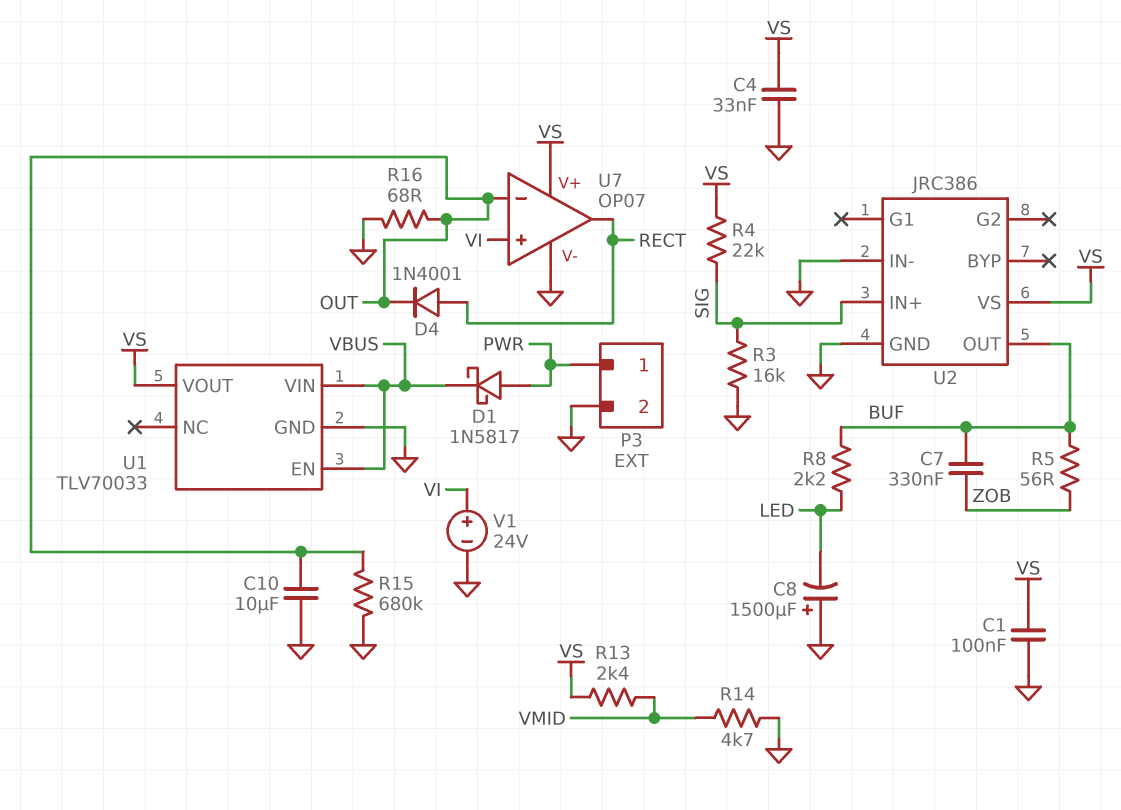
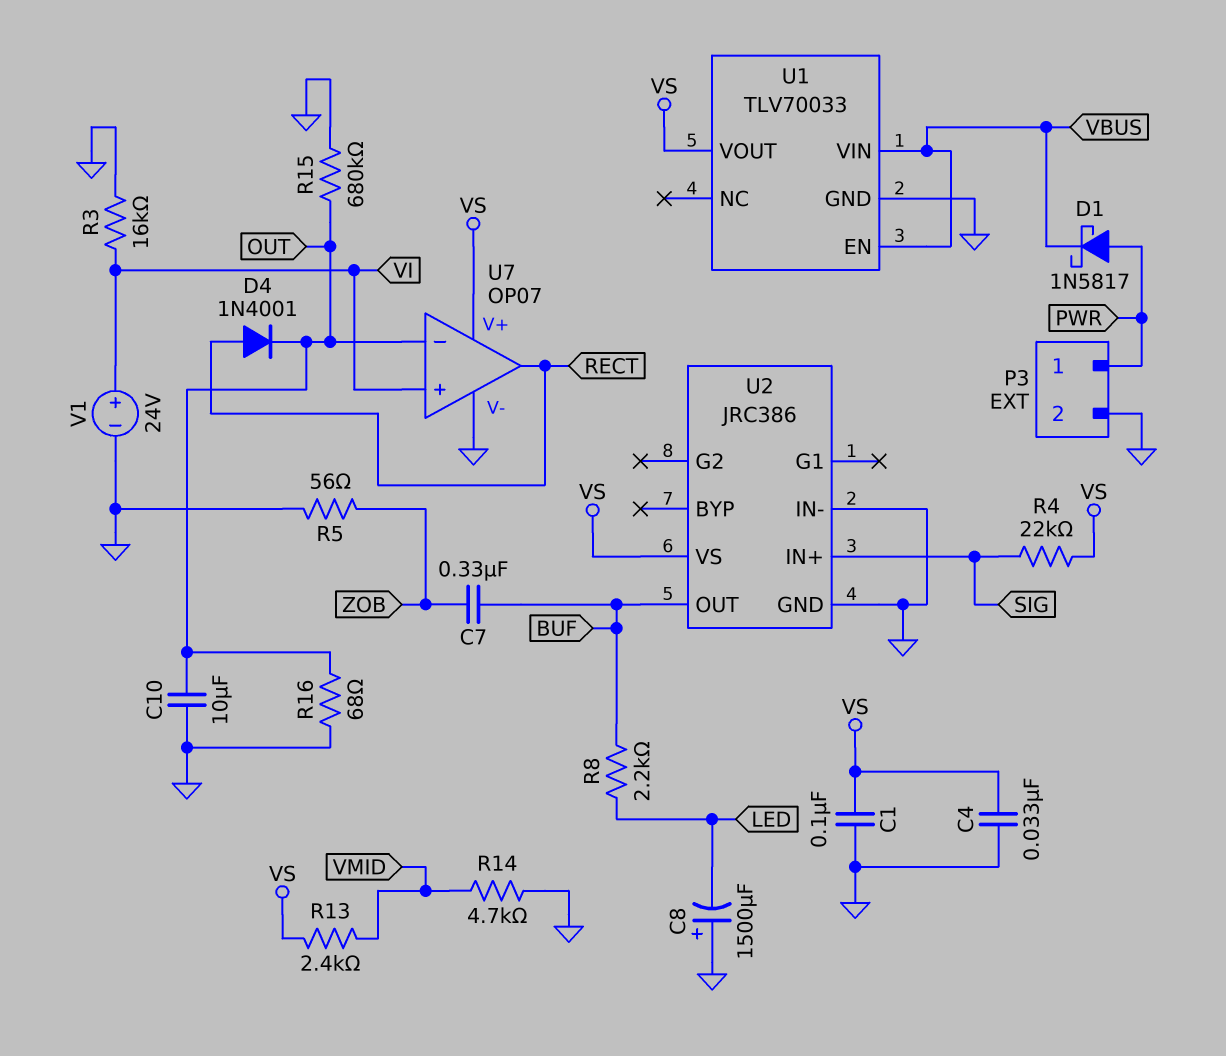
R3: 16k (GND, SIG) -> 16k (GND, VI)
R5: 56 (BUF, ZOB) -> 56 (GND, ZOB)

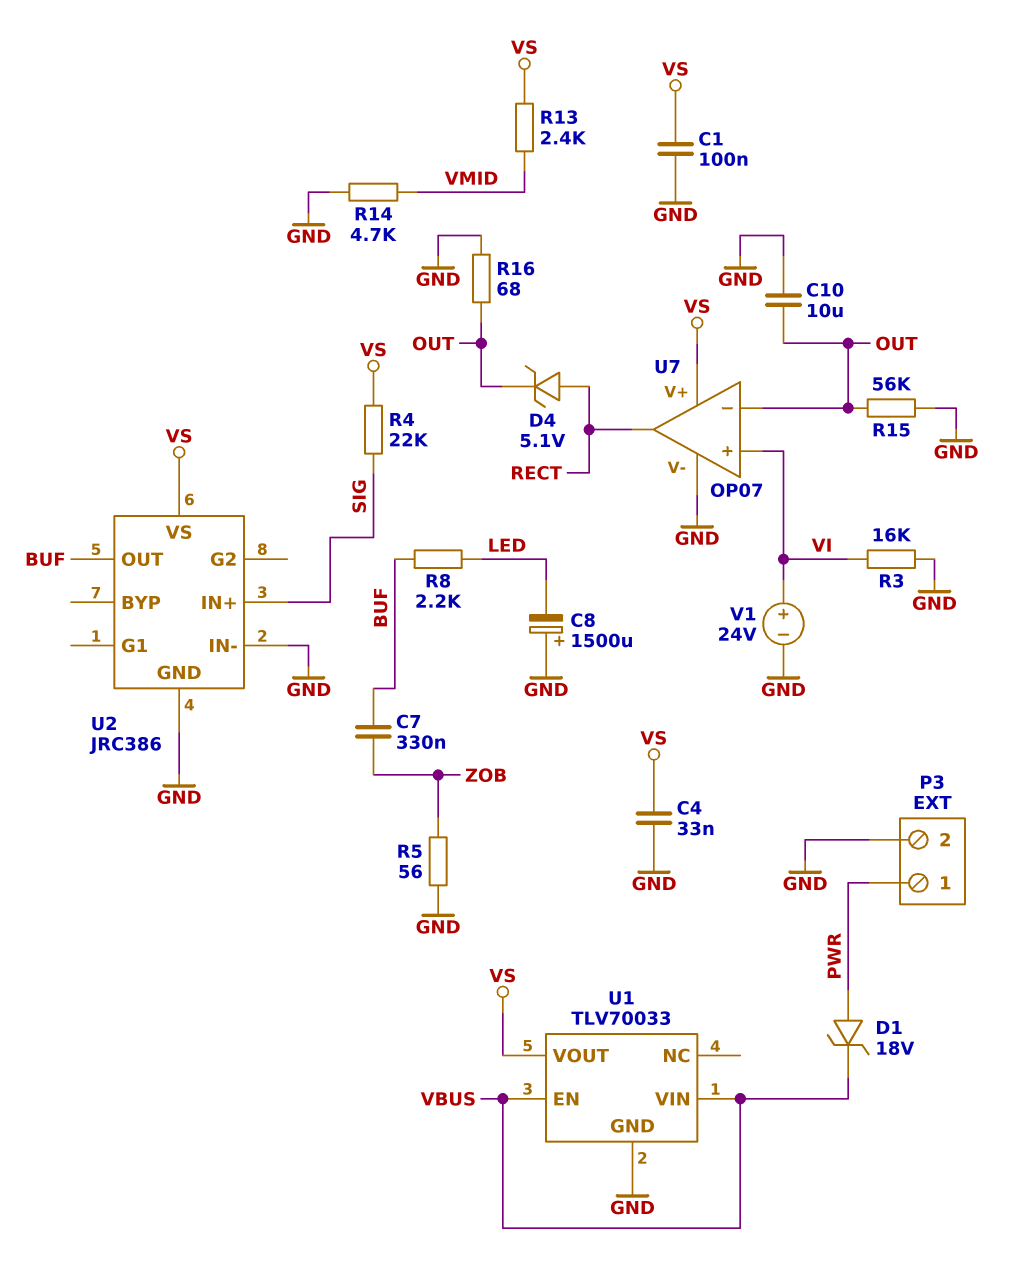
D1: schottky 1N5817 (A PWR, K VBUS) -> zener 18V (A PWR, K VBUS)
D4: diode 1N4001 (A RECT, K OUT) -> zener 5.1V (A RECT, K OUT)
R15: 680k (GND, OUT) -> 56k (GND, OUT)

